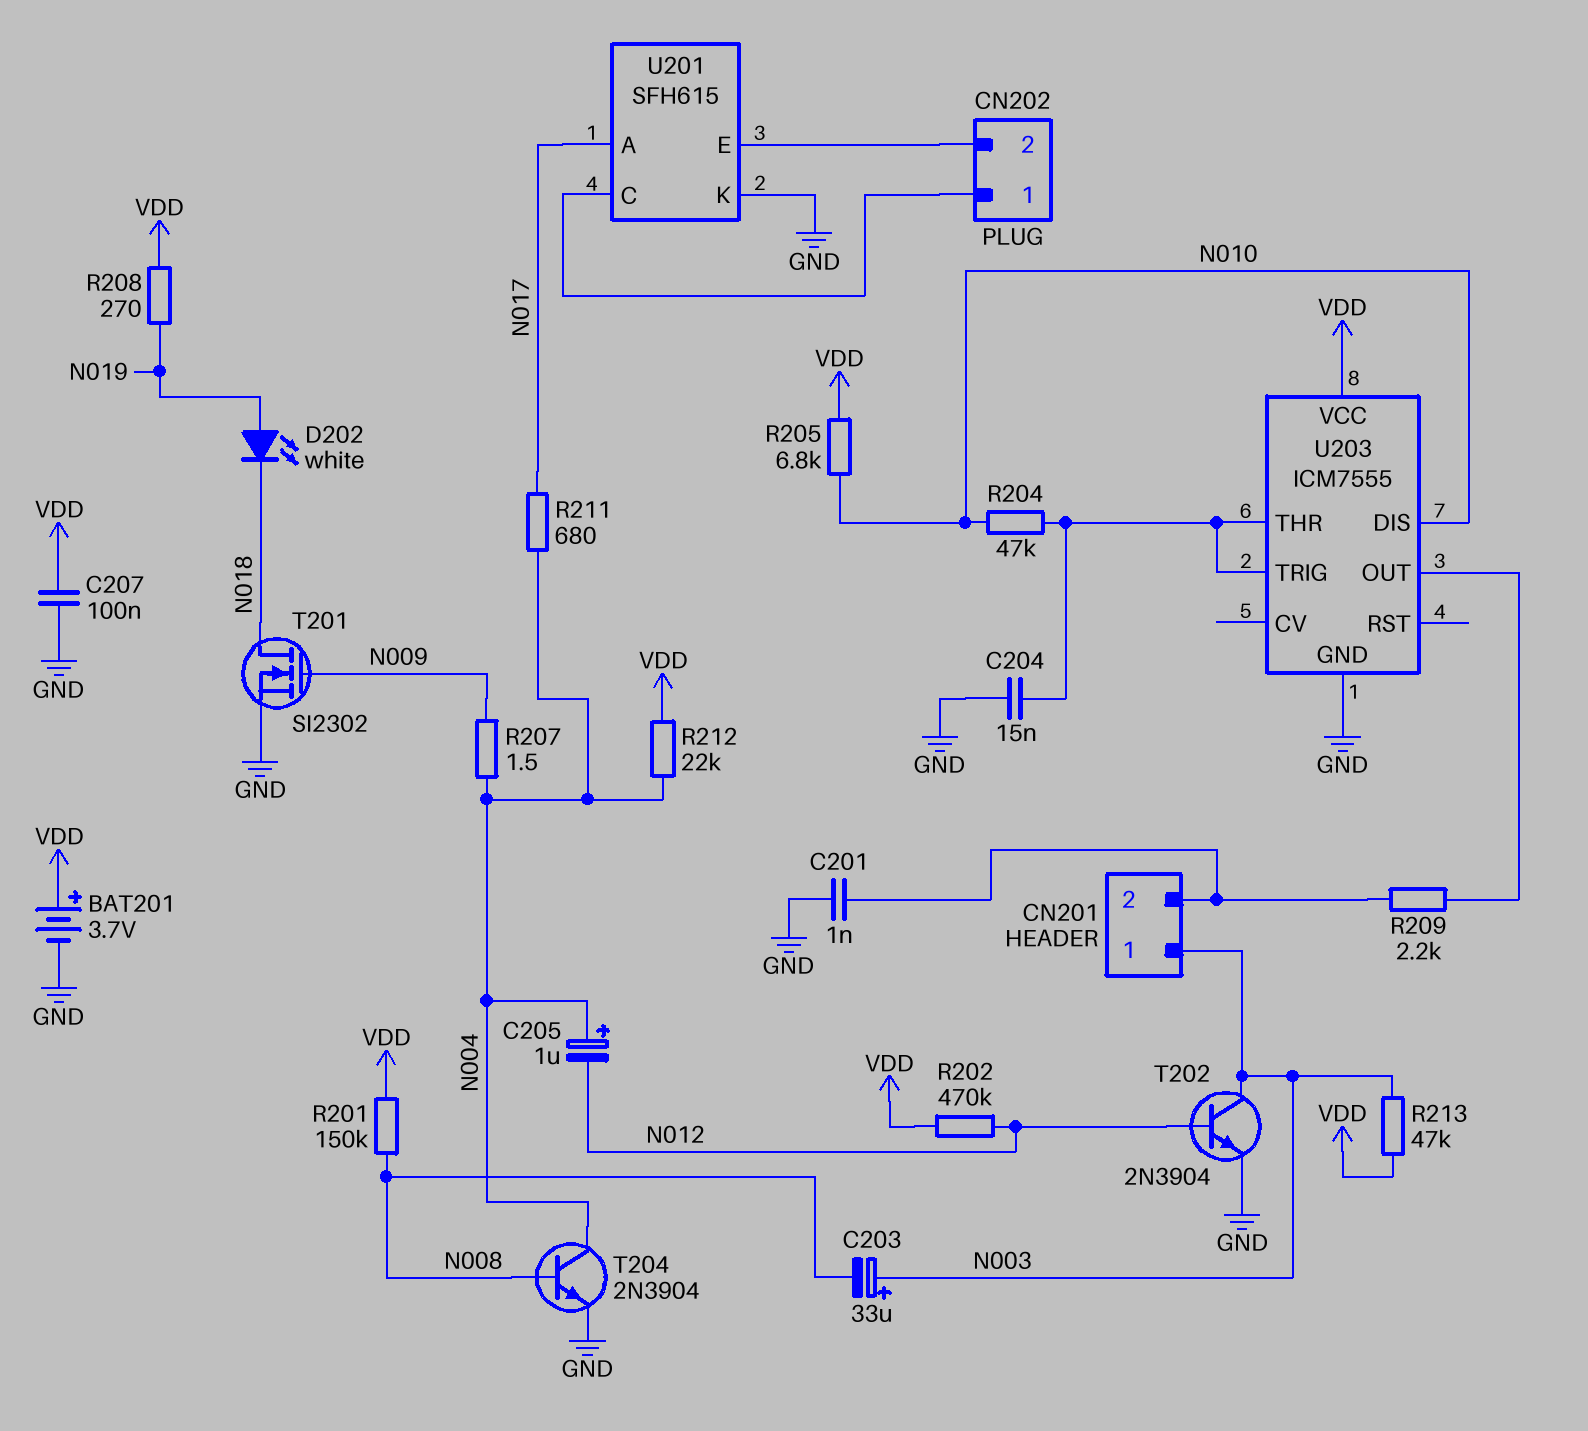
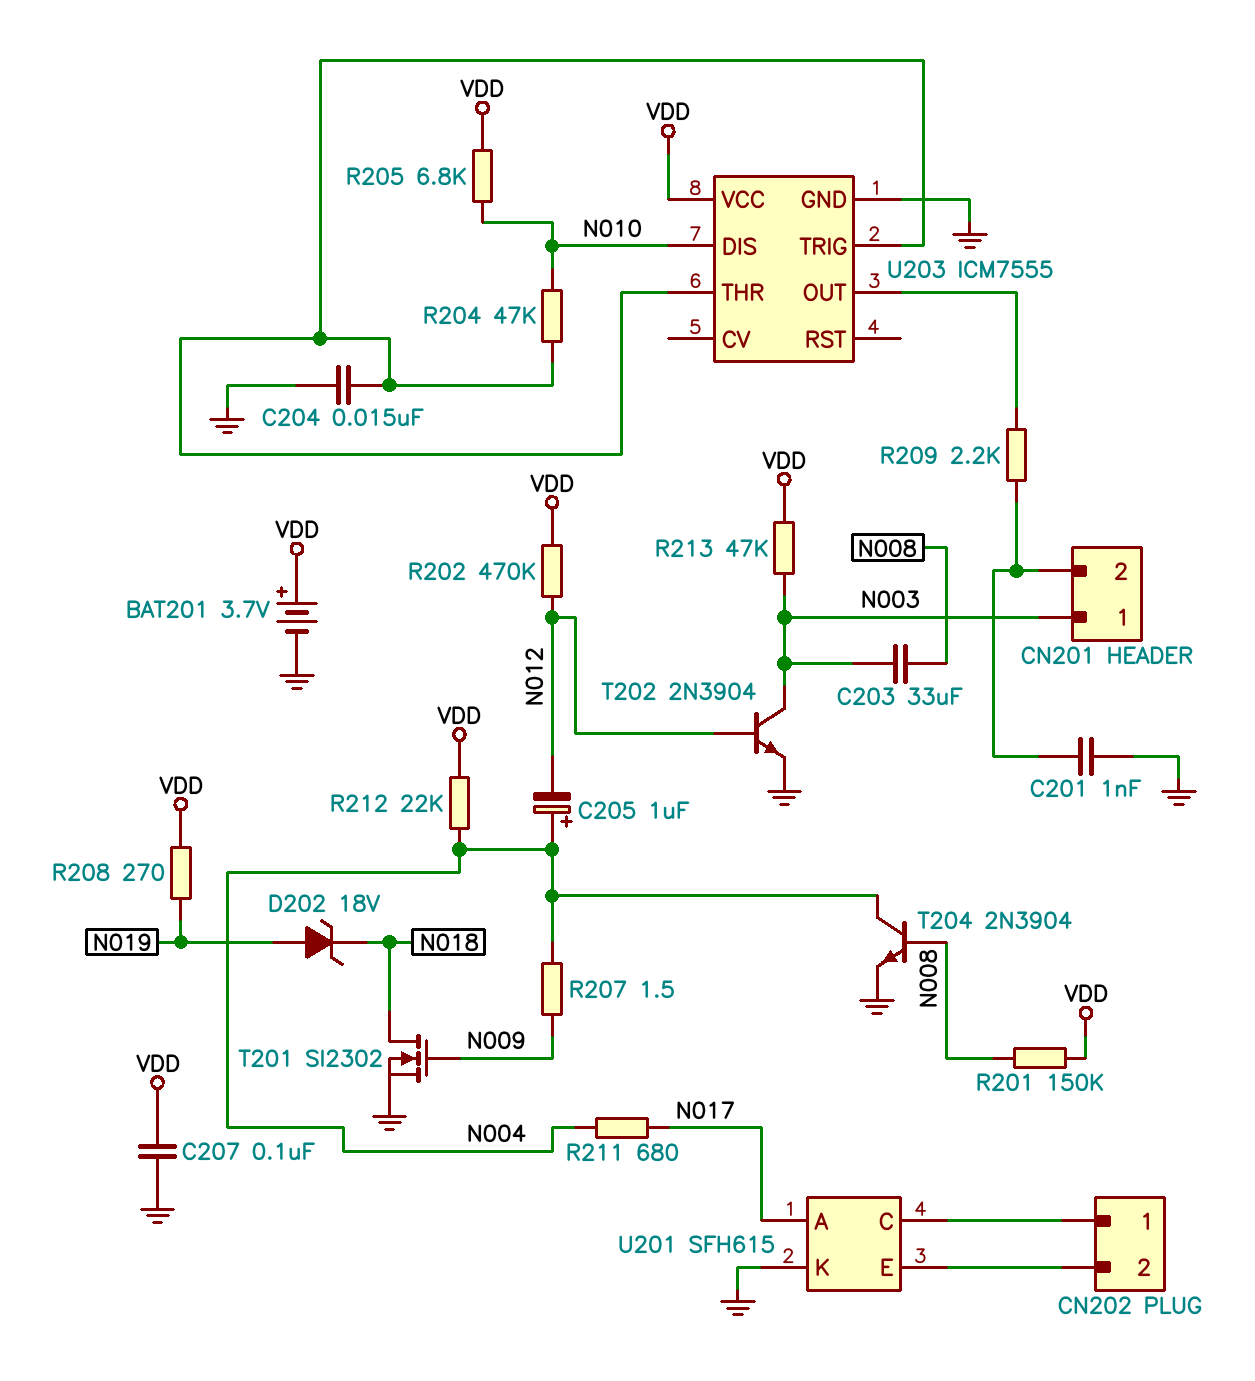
C203: 33uF (plus N003, minus N008) -> 33uF (N003, N008)
D202: LED white (A N019, K N018) -> zener 18V (A N019, K N018)

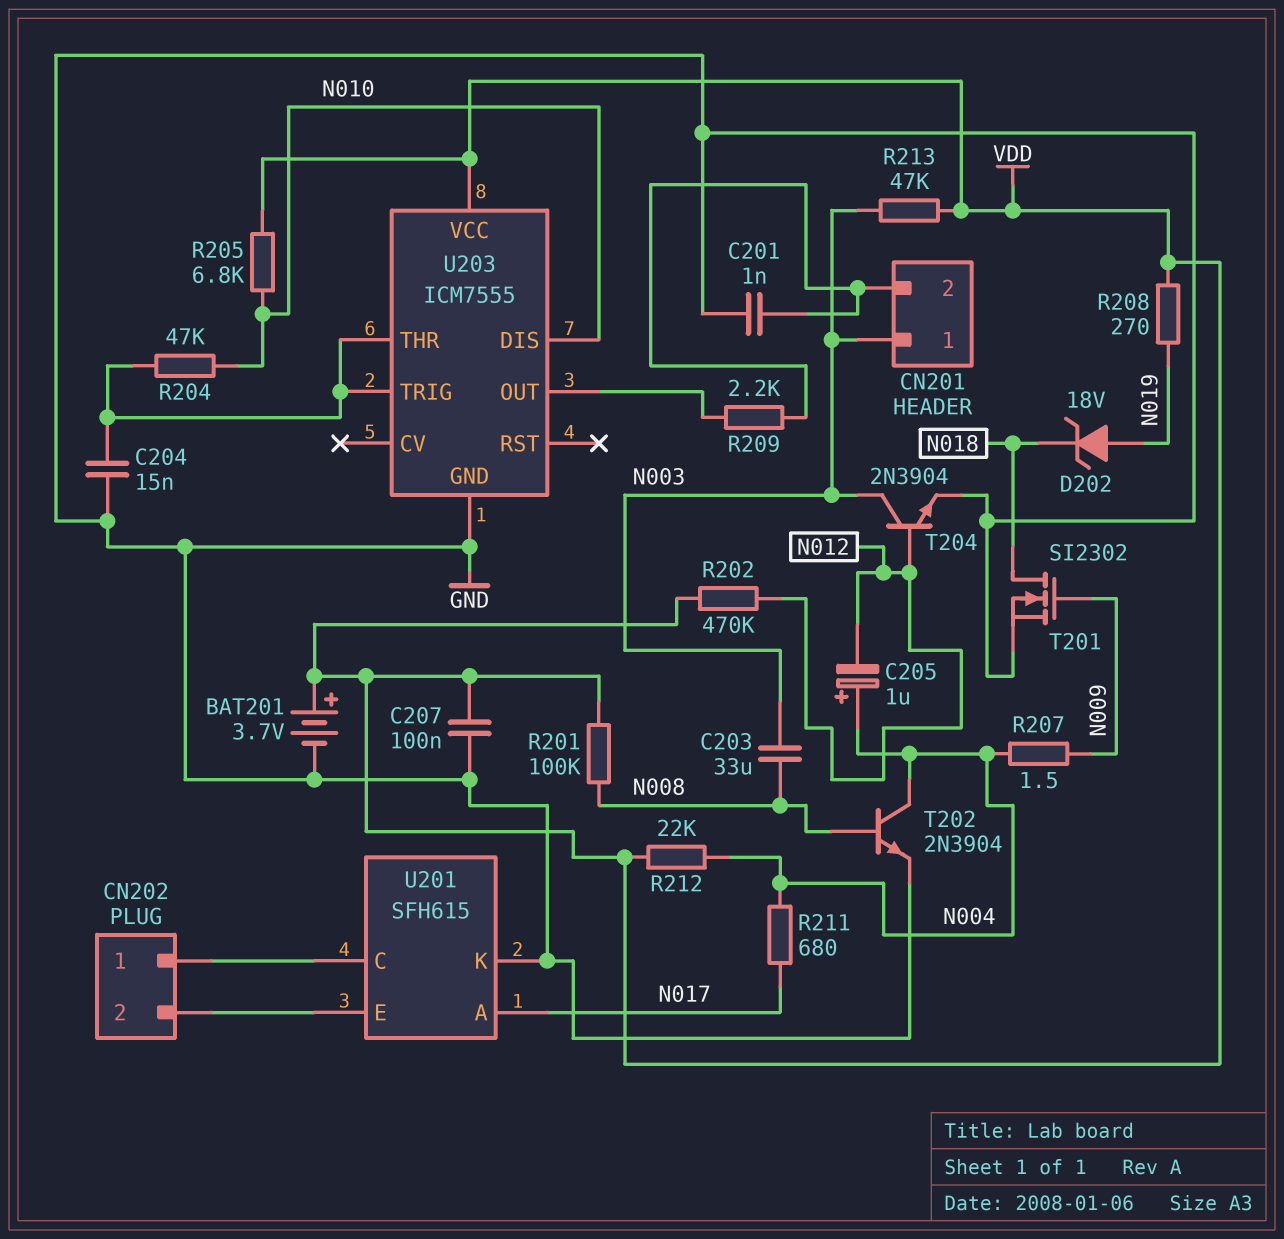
R201: 150k (N008, VDD) -> 100k (N008, VDD)
T202: NPN 2N3904 (B N012, C N003, E GND) -> NPN 2N3904 (B N008, C N004, E GND)
T204: NPN 2N3904 (B N008, C N004, E GND) -> NPN 2N3904 (B N012, C N003, E GND)

